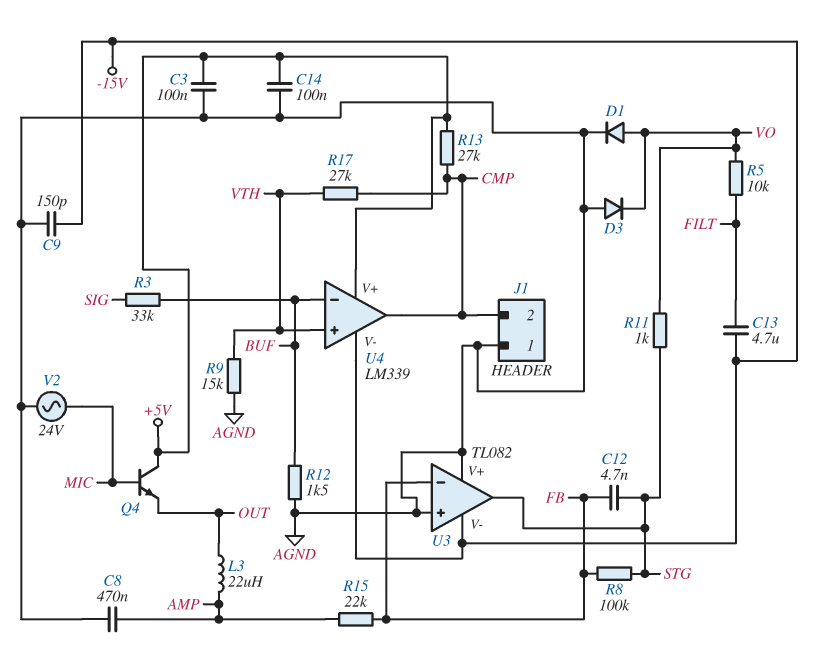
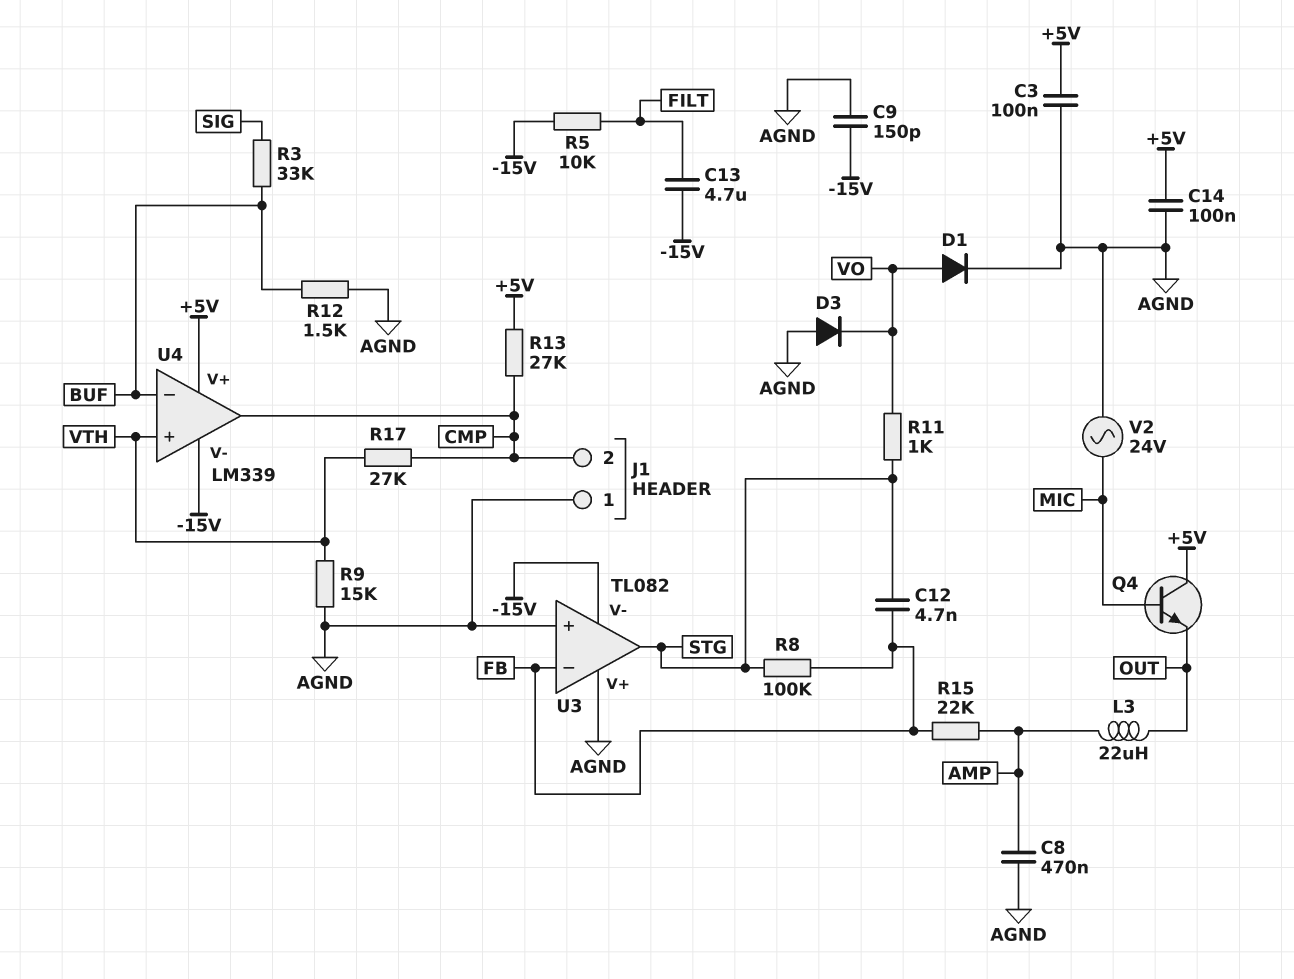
R5: 10k (FILT, VO) -> 10k (-15V, FILT)

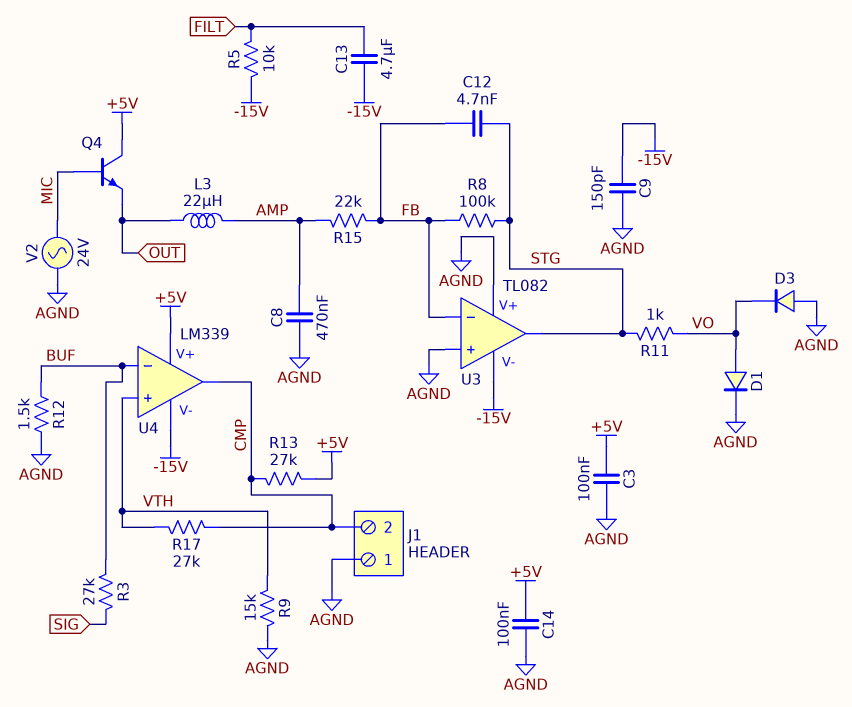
R3: 33k (BUF, SIG) -> 27k (BUF, SIG)

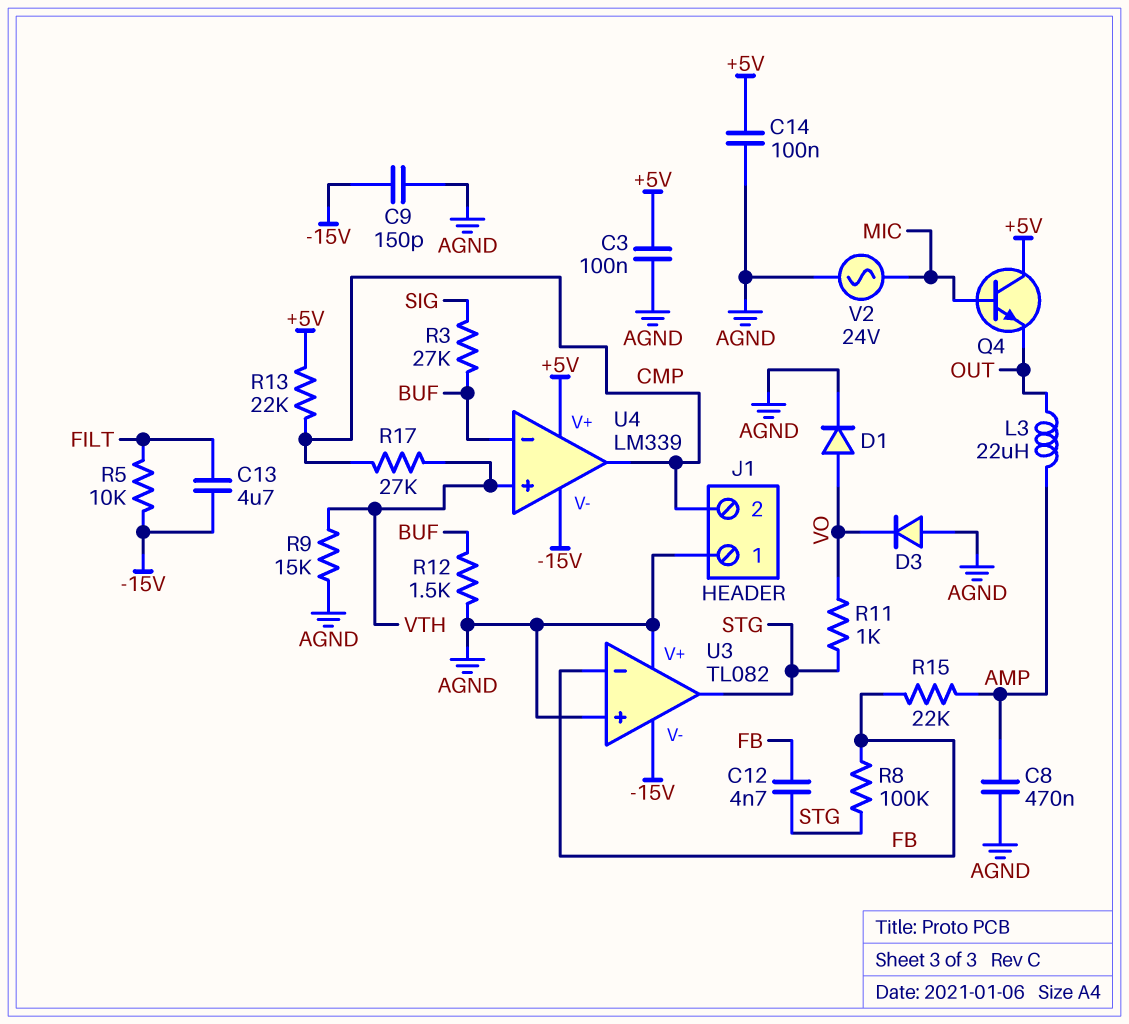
R13: 27k (+5V, CMP) -> 22k (+5V, CMP)

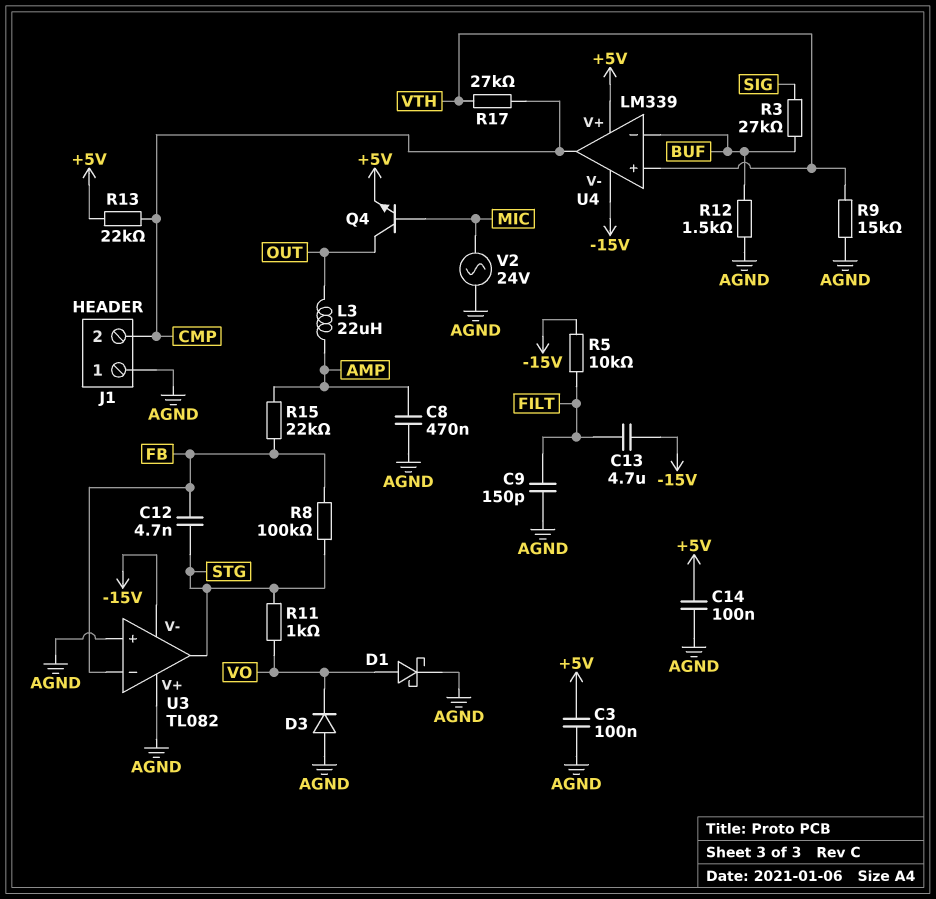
C9: 150pF (-15V, AGND) -> 150pF (AGND, FILT)
D1: diode (A VO, K AGND) -> schottky (A VO, K AGND)
Q4: NPN (B MIC, C +5V, E OUT) -> NPN (B MIC, C OUT, E +5V)

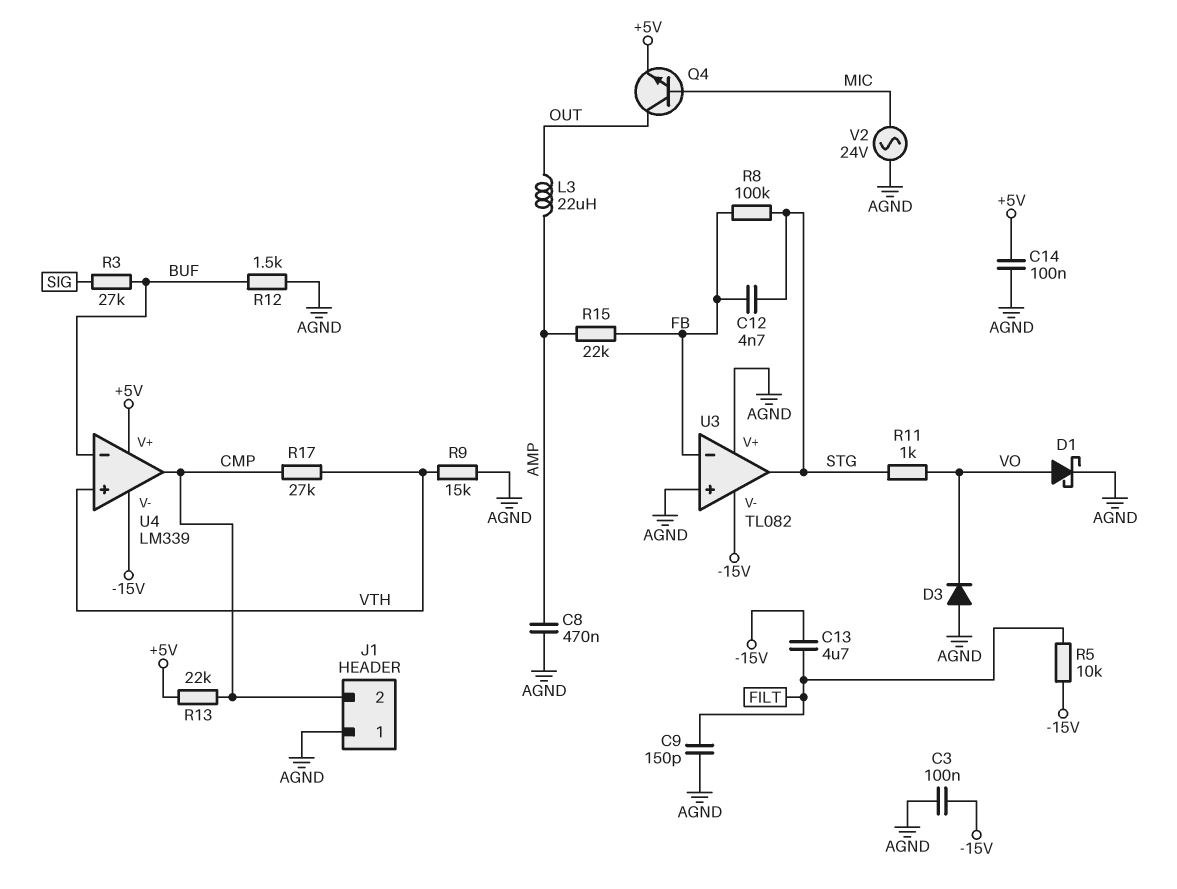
C3: 100nF (+5V, AGND) -> 100nF (-15V, AGND)

